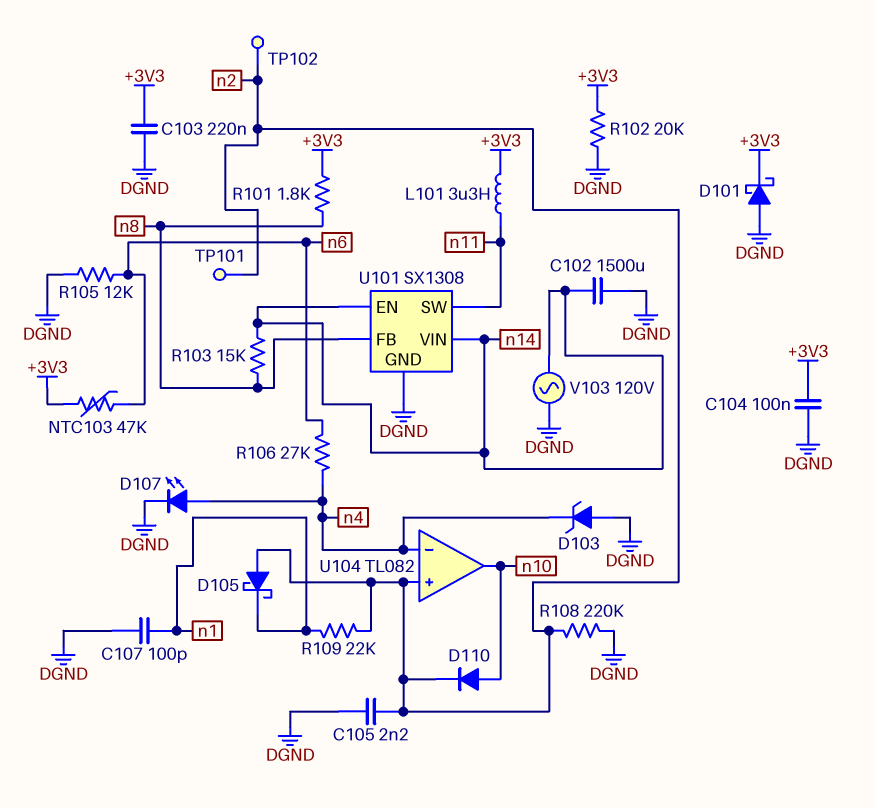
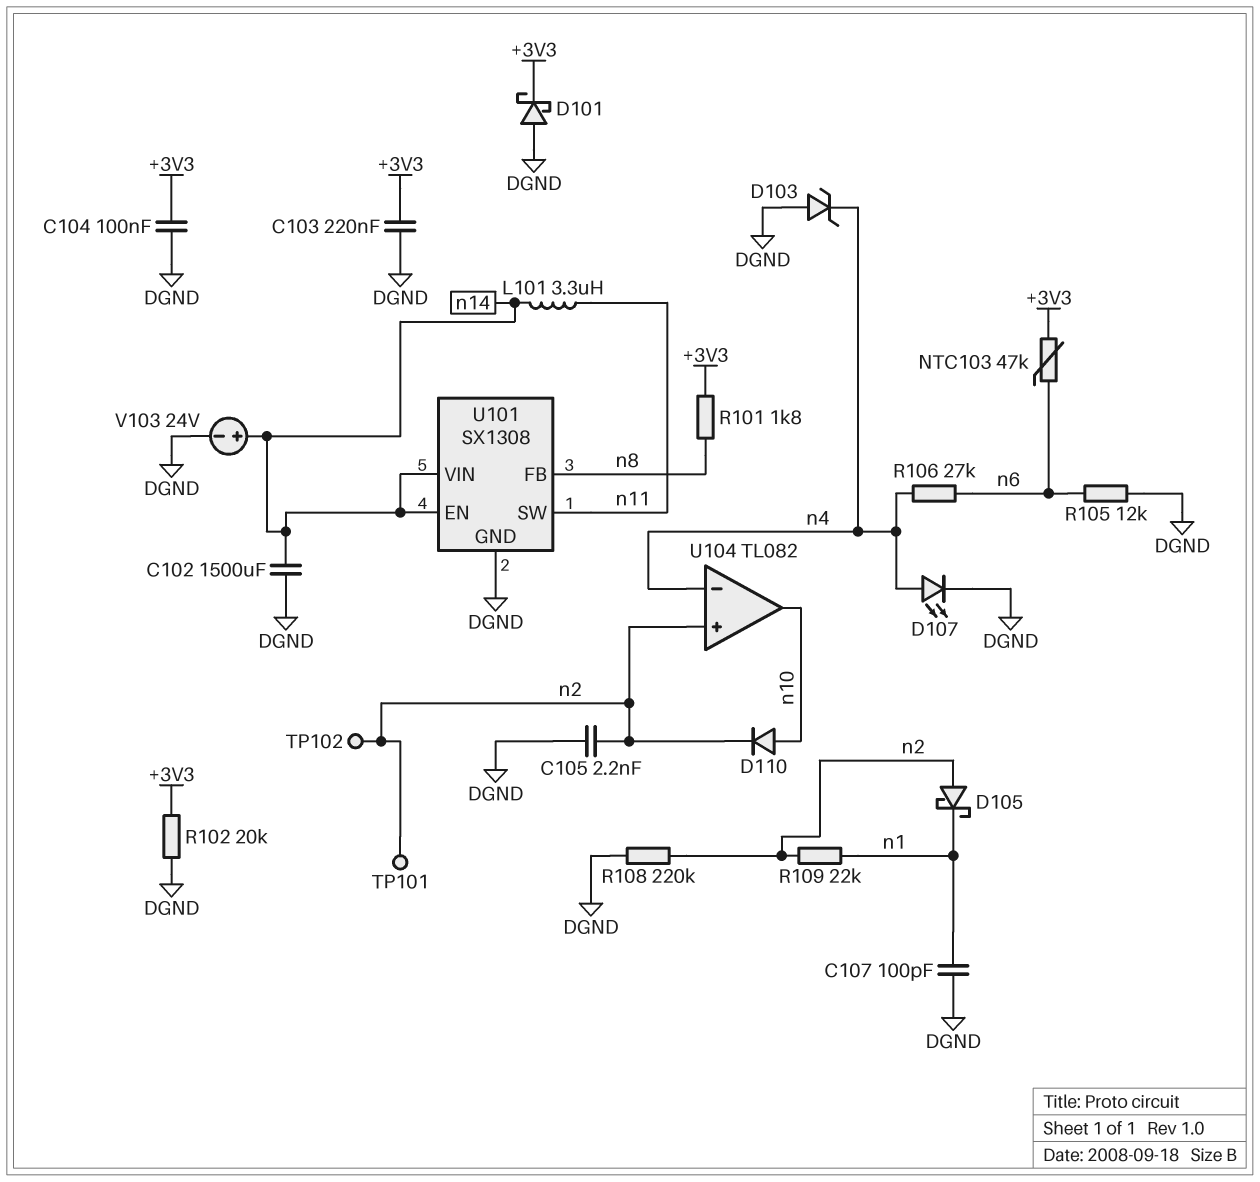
L101: 3.3uH (+3V3, n11) -> 3.3uH (n11, n14)
R103: 15k (n8, n14) -> none
V103: AC 120V (DGND, n14) -> 24V (plus n14, minus DGND)

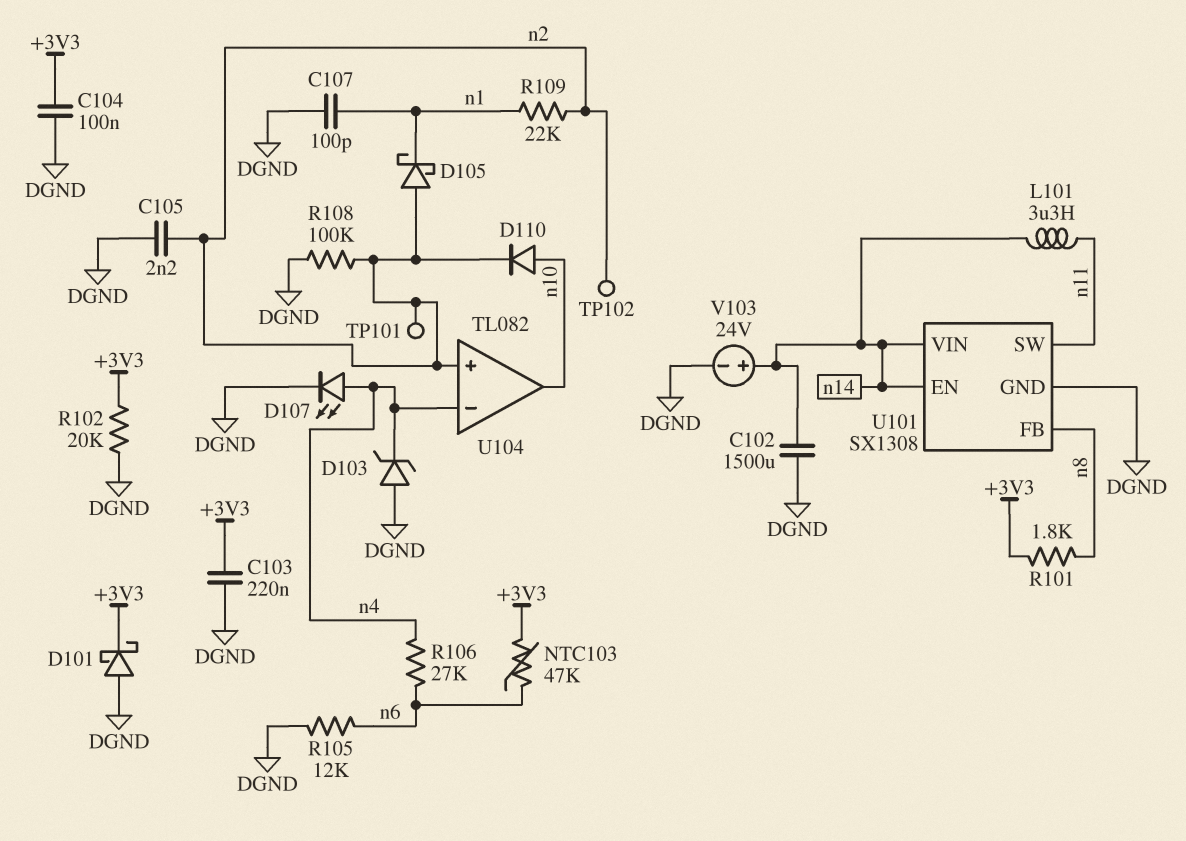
R108: 220k (DGND, n2) -> 100k (DGND, n2)

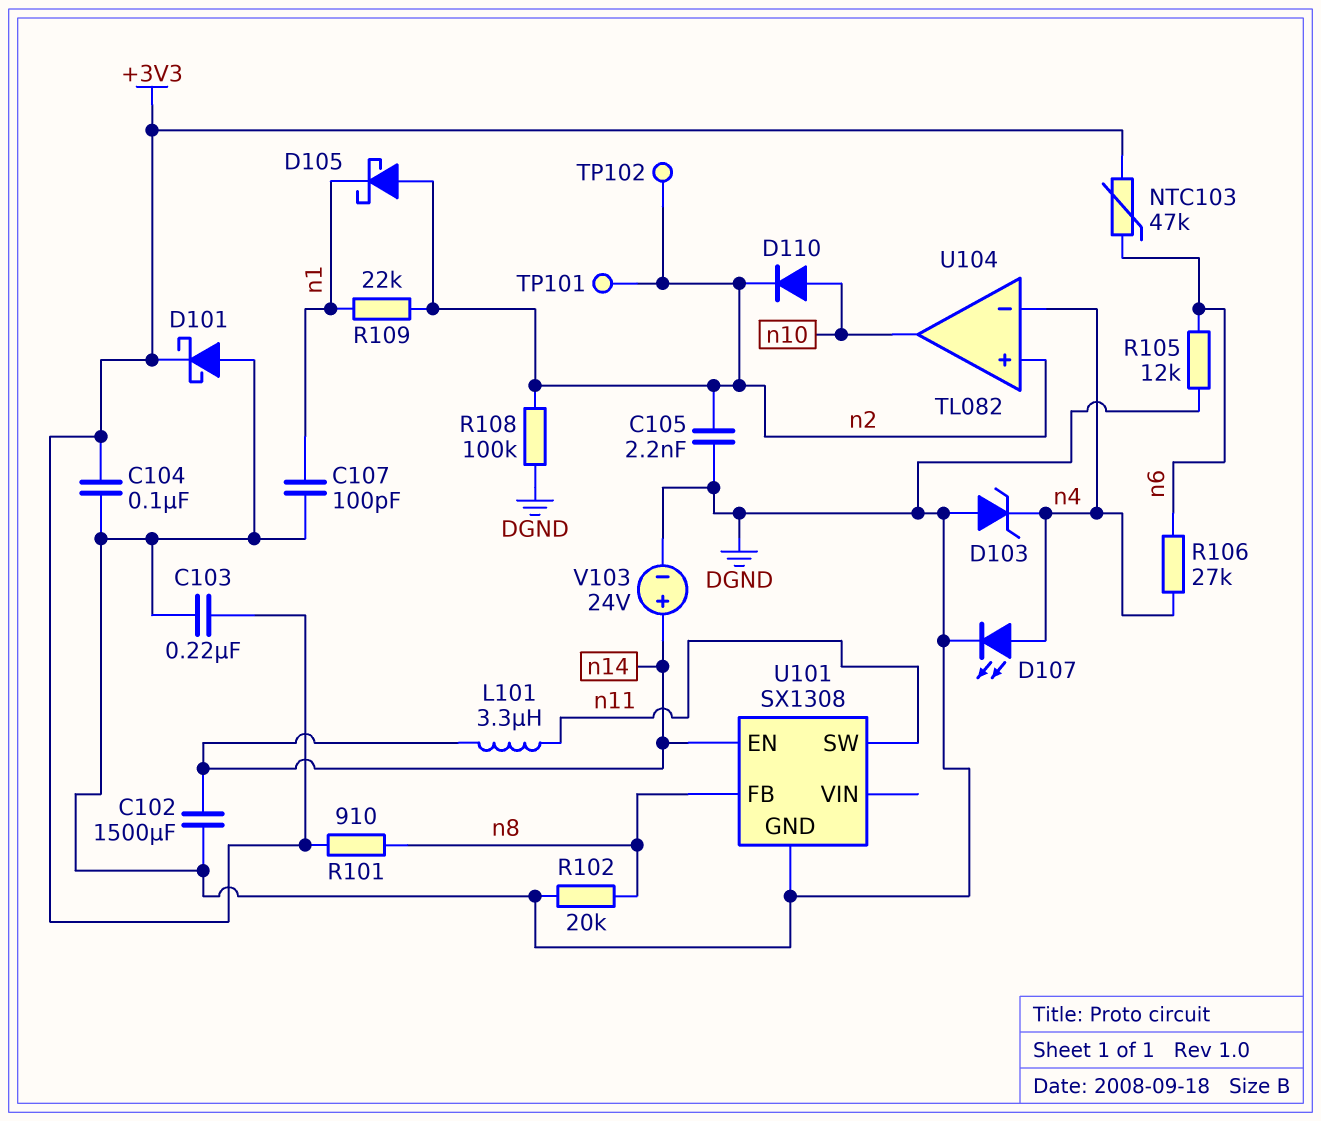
R101: 1.8k (+3V3, n8) -> 910 (+3V3, n8)
R102: 20k (+3V3, DGND) -> 20k (DGND, n8)
U101 pin VIN: n14 -> none

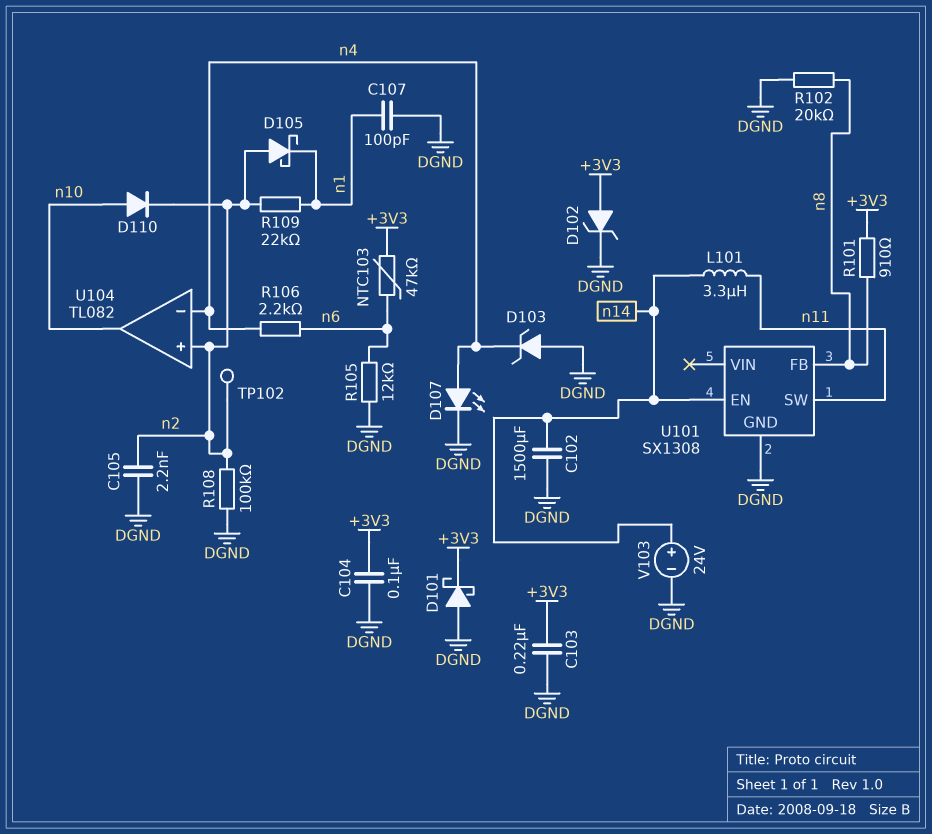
D102: none -> zener (A +3V3, K DGND)
R106: 27k (n4, n6) -> 2.2k (n4, n6)
TP101: test point (n2) -> none

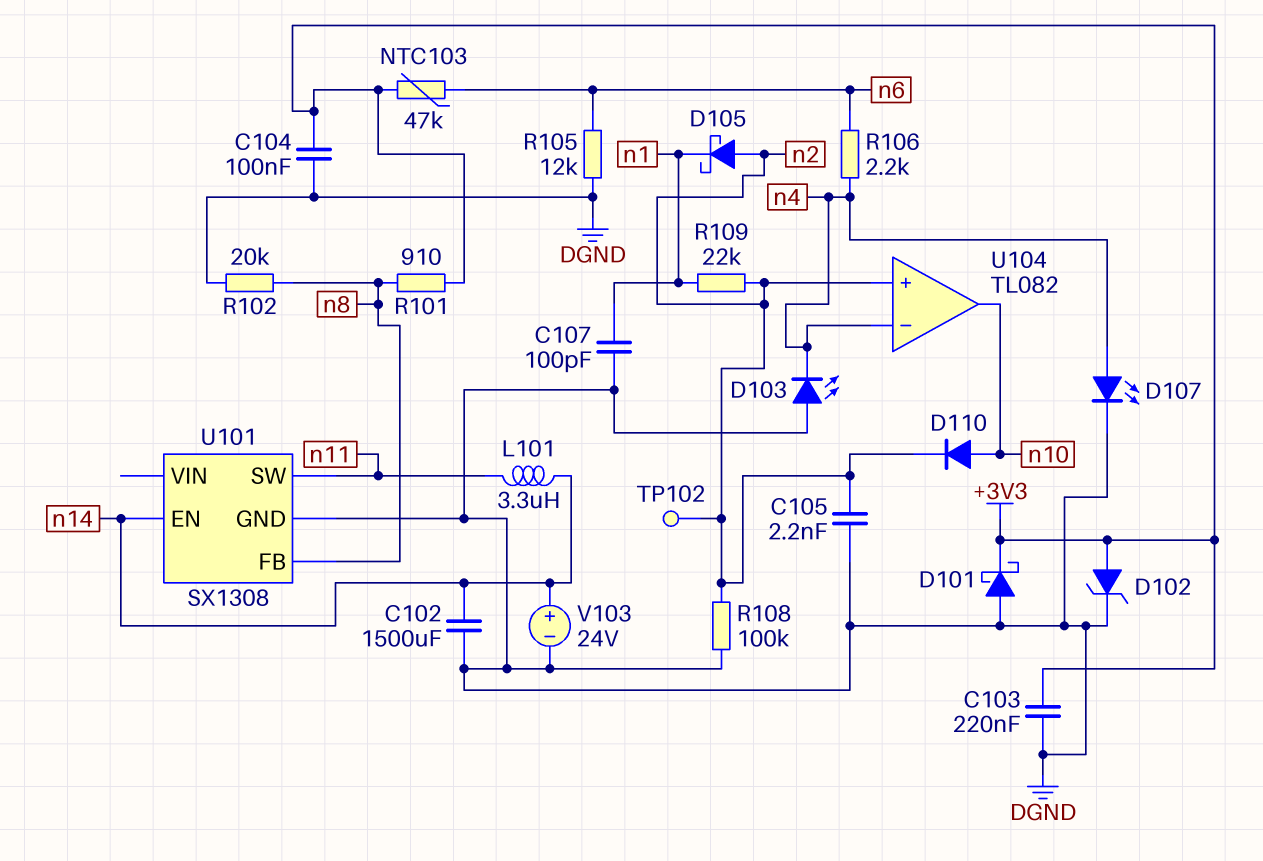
D103: zener (A DGND, K n4) -> LED (A DGND, K n4)

